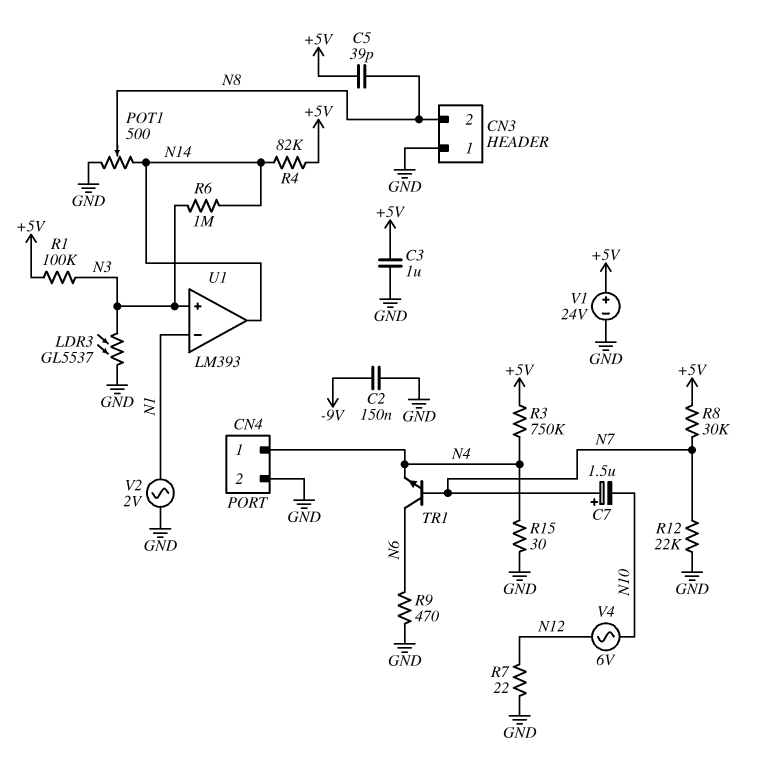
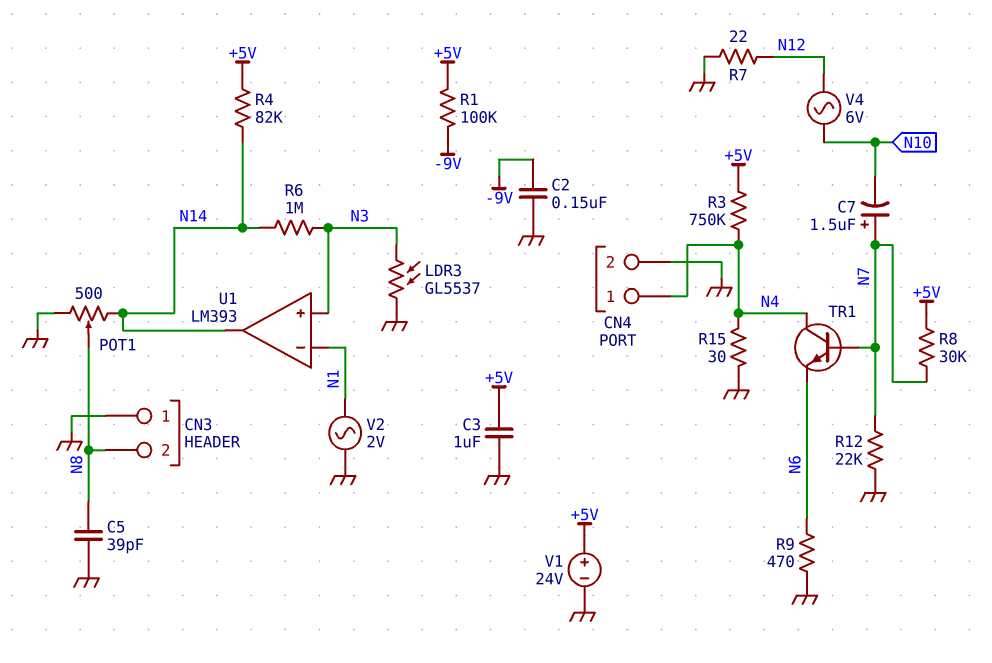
C5: 39pF (+5V, N8) -> 39pF (GND, N8)
R1: 100k (+5V, N3) -> 100k (+5V, -9V)
TR1: NPN (B N7, C N6, E N4) -> NPN (B N7, C N4, E N6)

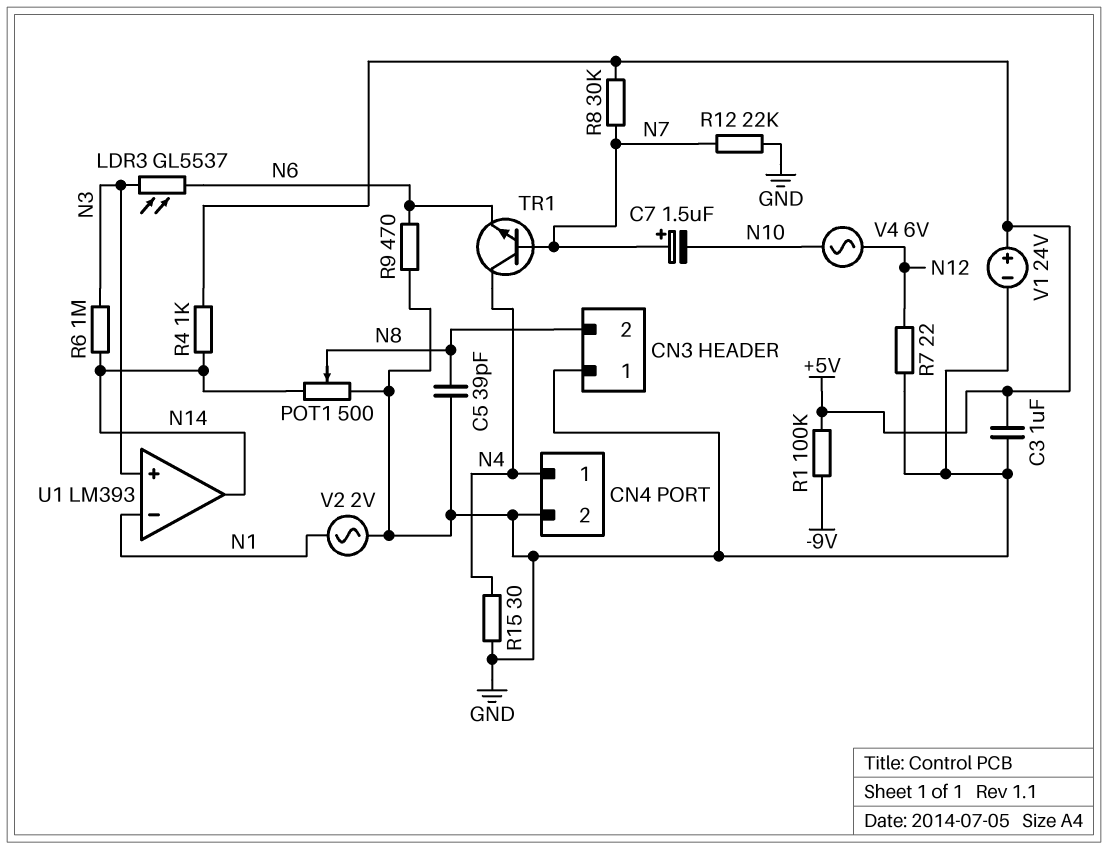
C2: 150nF (-9V, GND) -> none
LDR3: GL5537 (GND, N3) -> GL5537 (N3, N6)
R3: 750k (+5V, N4) -> none
R4: 82k (+5V, N14) -> 1k (+5V, N14)

